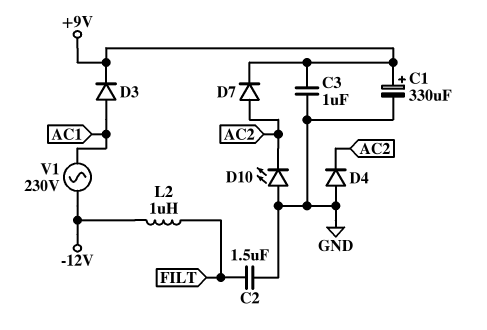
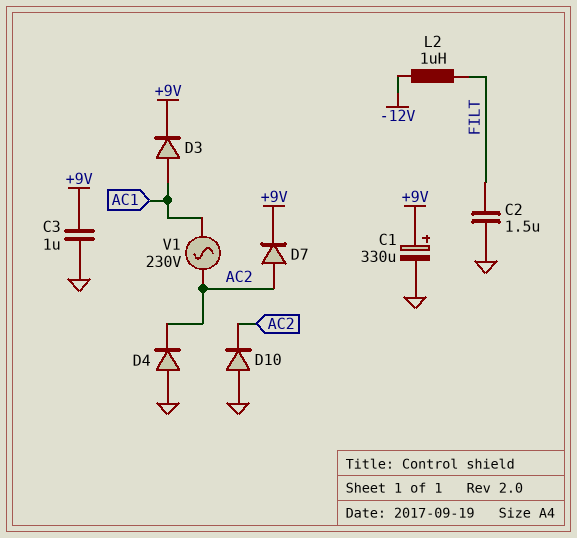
D10: LED (A GND, K AC2) -> diode (A GND, K AC2)
V1: AC 230V (-12V, AC1) -> AC 230V (AC1, AC2)

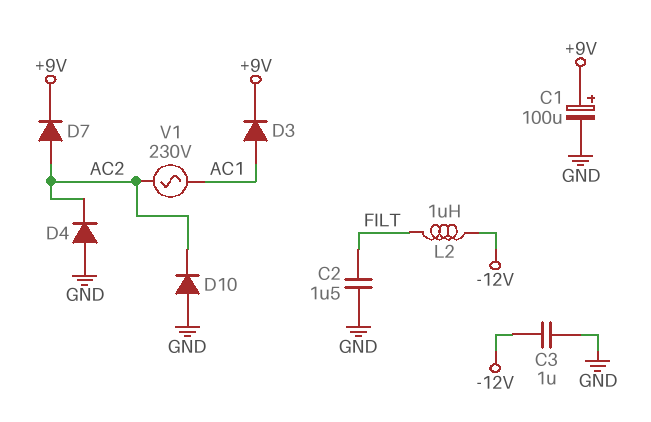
C1: 330uF (plus +9V, minus GND) -> 100uF (plus +9V, minus GND)
C3: 1uF (+9V, GND) -> 1uF (-12V, GND)

